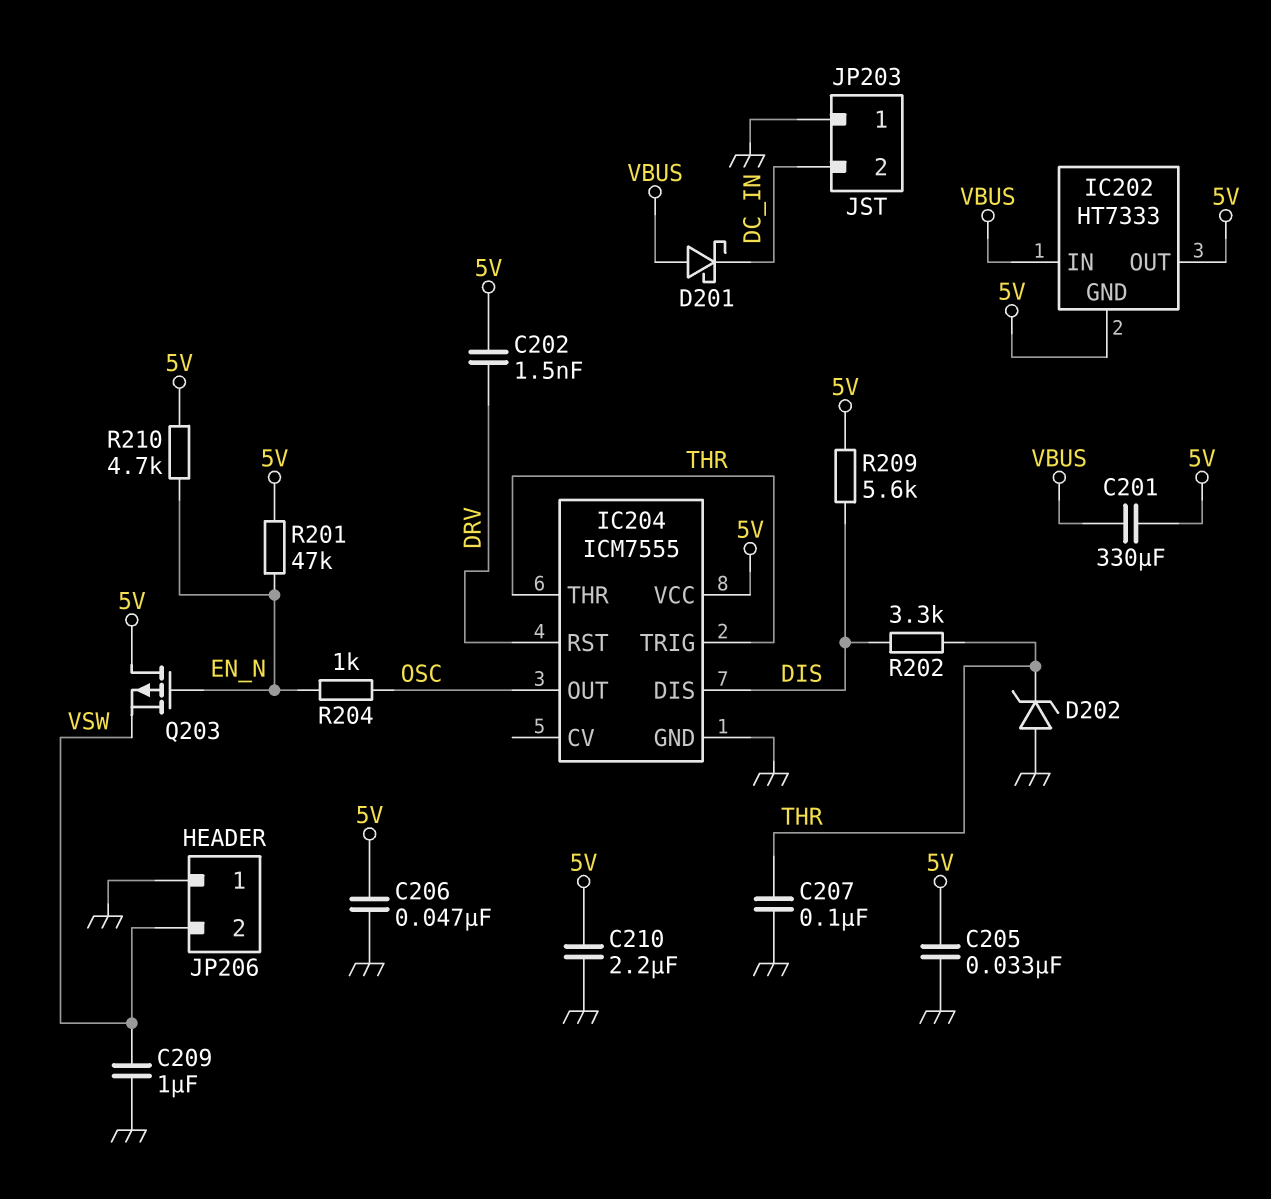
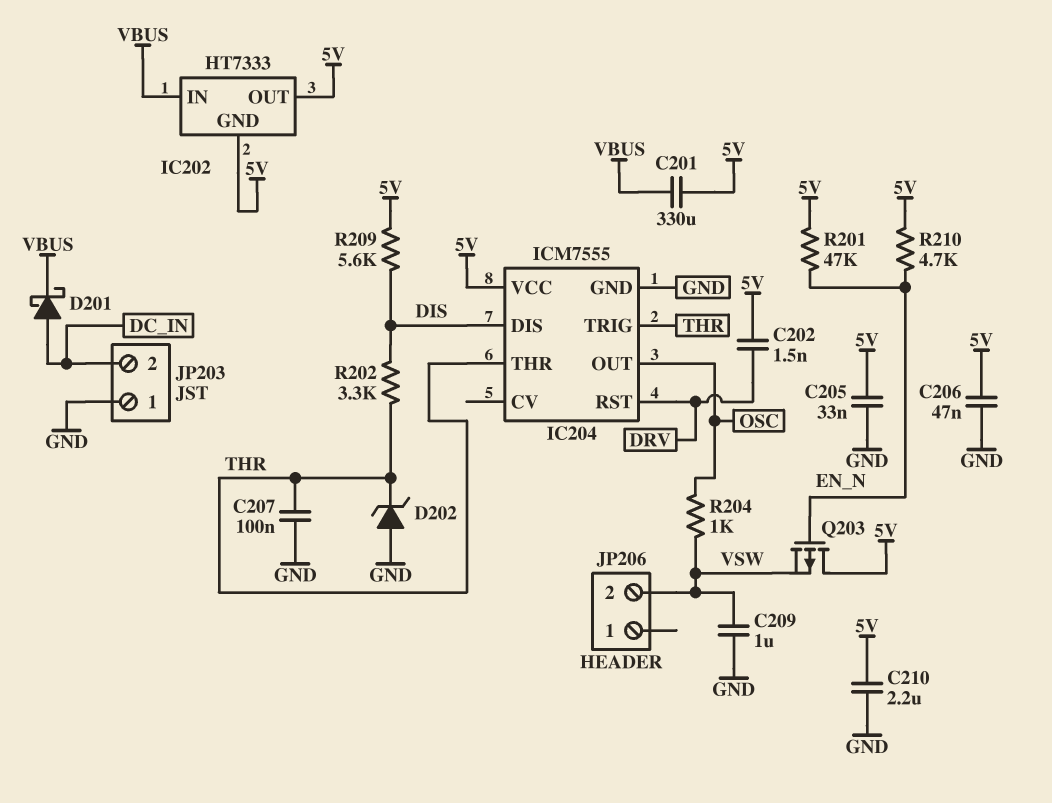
D201: schottky (A VBUS, K DC_IN) -> schottky (A DC_IN, K VBUS)
JP206 pin 1: GND -> none
R204: 1k (EN_N, OSC) -> 1k (OSC, VSW)

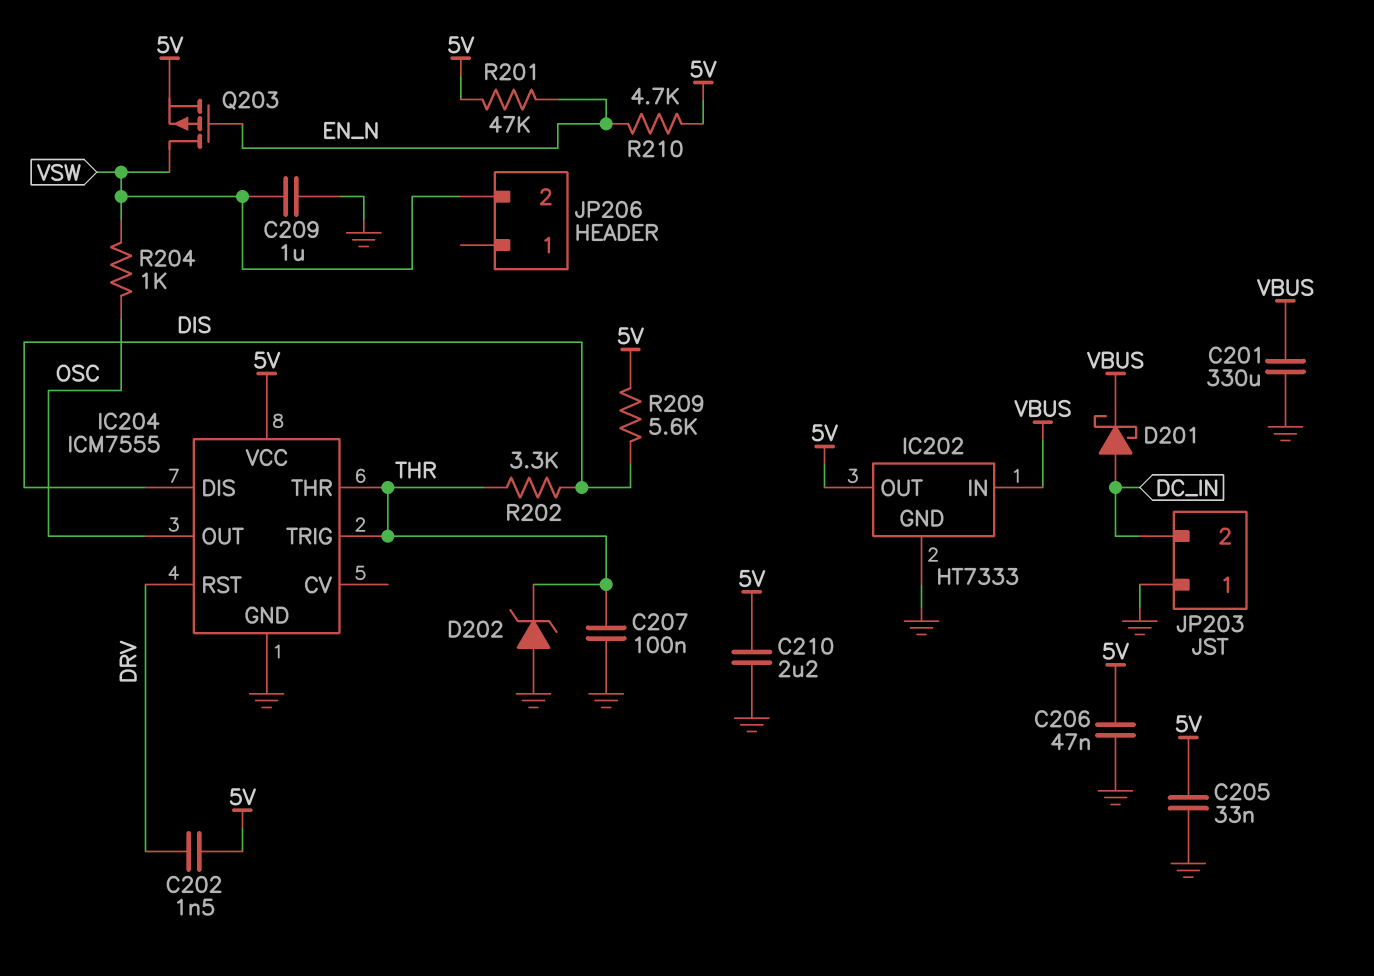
C201: 330uF (5V, VBUS) -> 330uF (GND, VBUS)
IC202 pin GND: 5V -> GND
Q203: PMOS (G EN_N, D 5V, S VSW) -> PMOS (G EN_N, D VSW, S 5V)

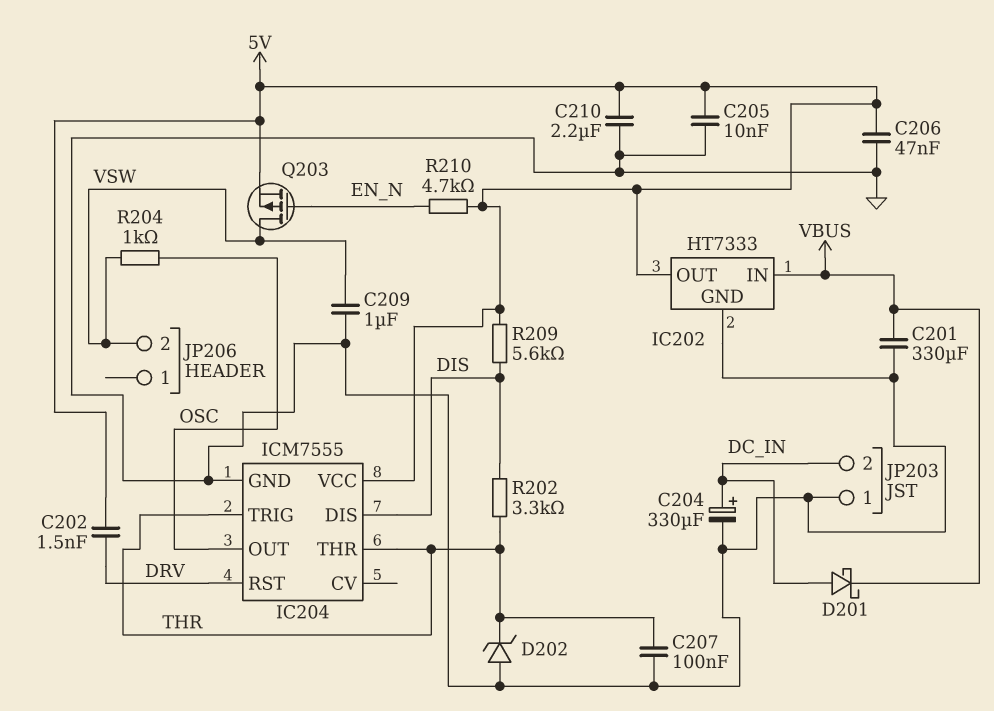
C204: none -> 330uF (plus DC_IN, minus GND)
C205: 33nF (5V, GND) -> 10nF (5V, GND)
R201: 47k (5V, EN_N) -> none

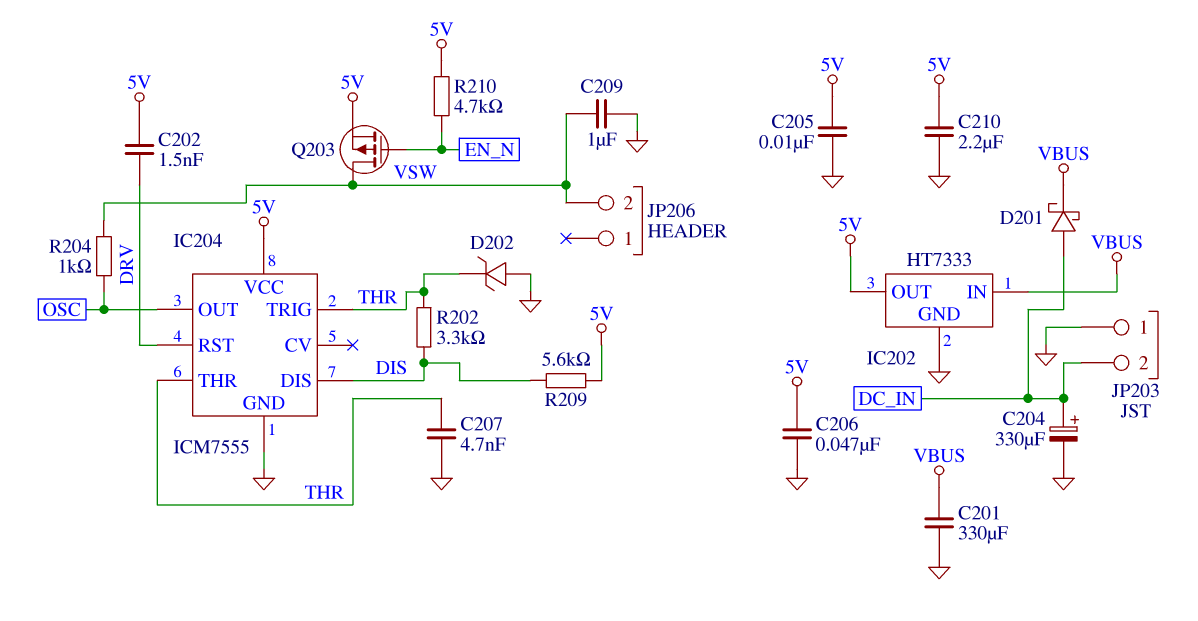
C207: 100nF (GND, THR) -> 4.7nF (GND, THR)

